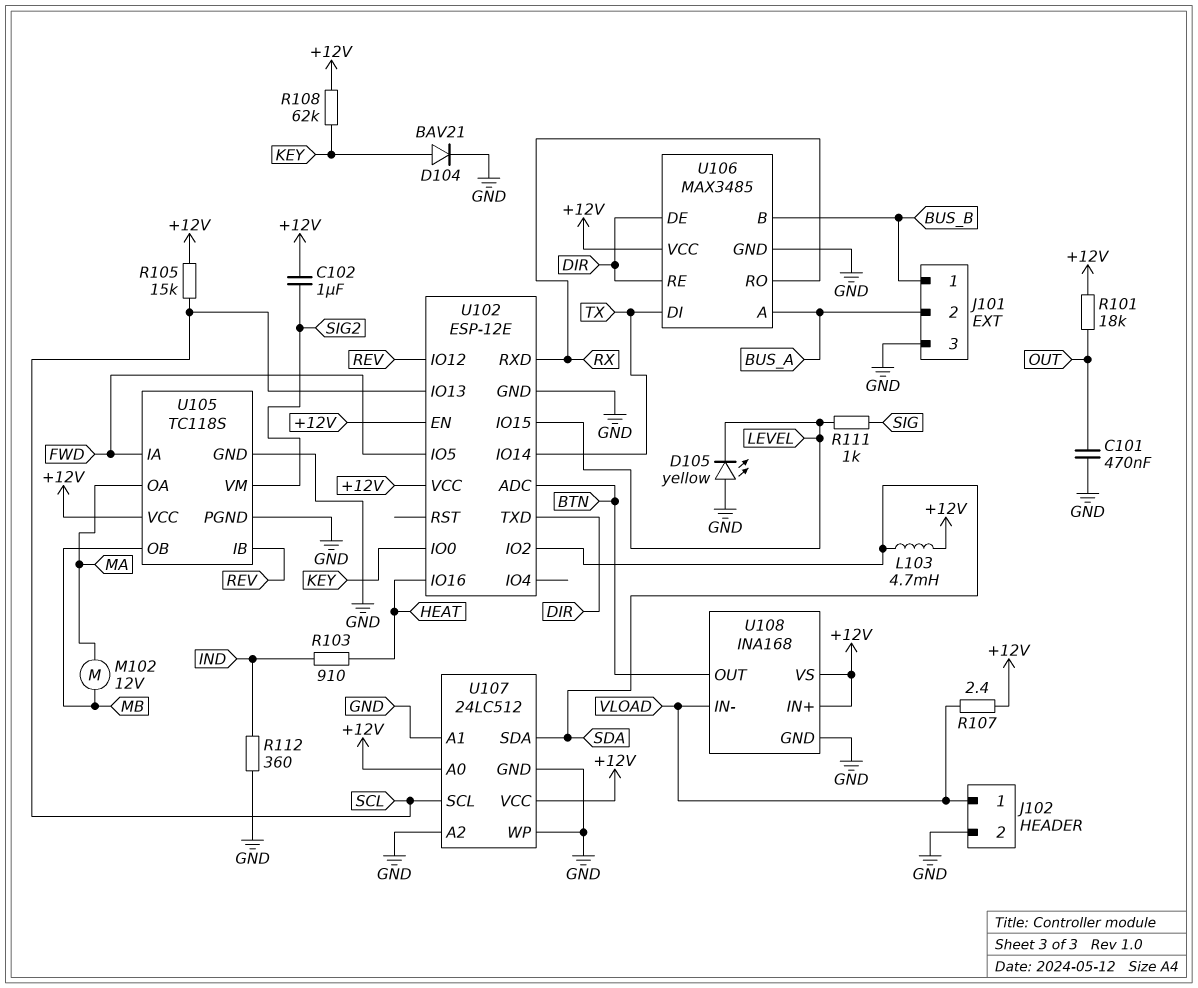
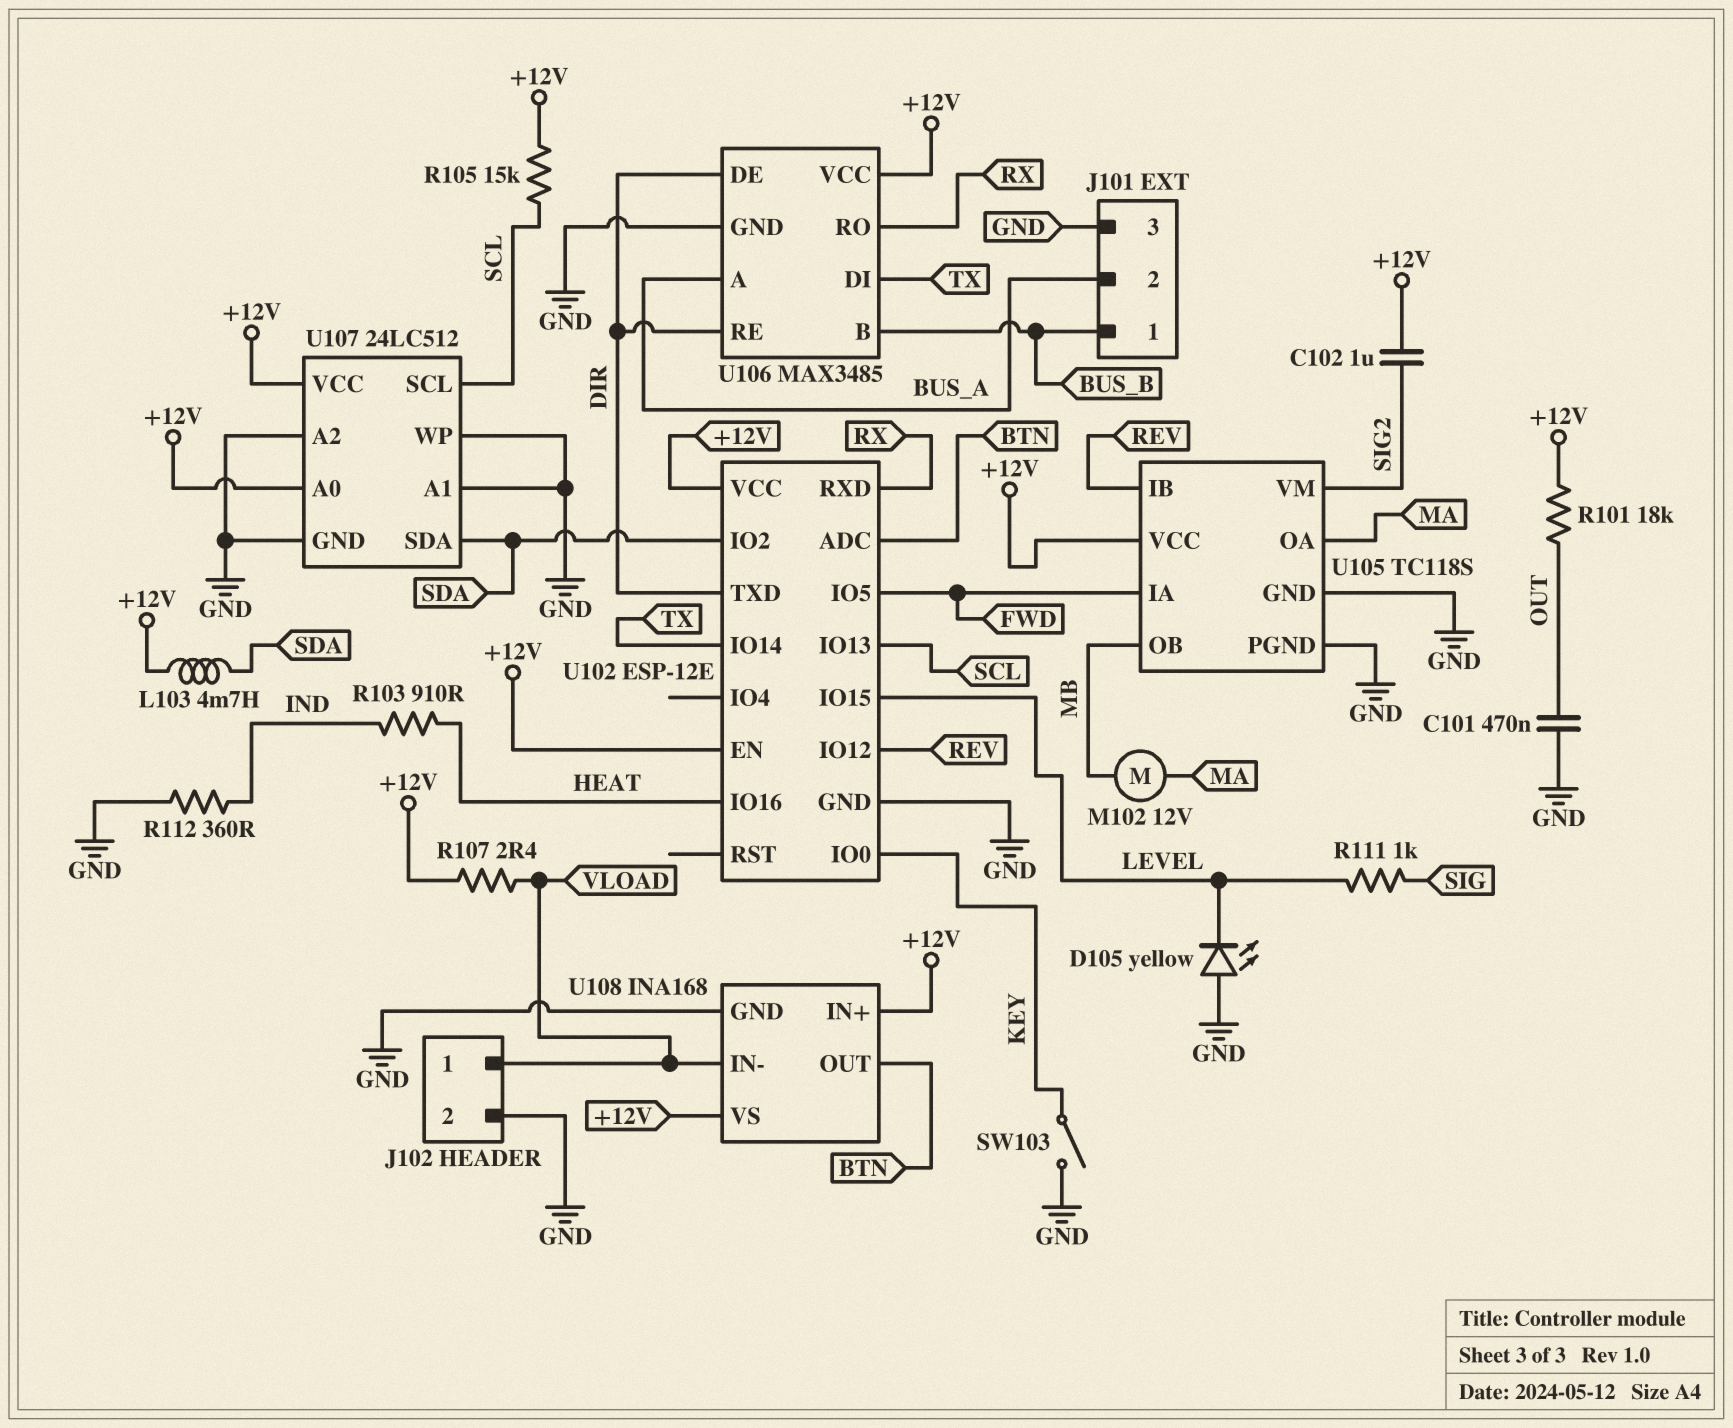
D104: diode BAV21 (A KEY, K GND) -> none
R108: 62k (+12V, KEY) -> none
SW103: none -> switch (GND, KEY)

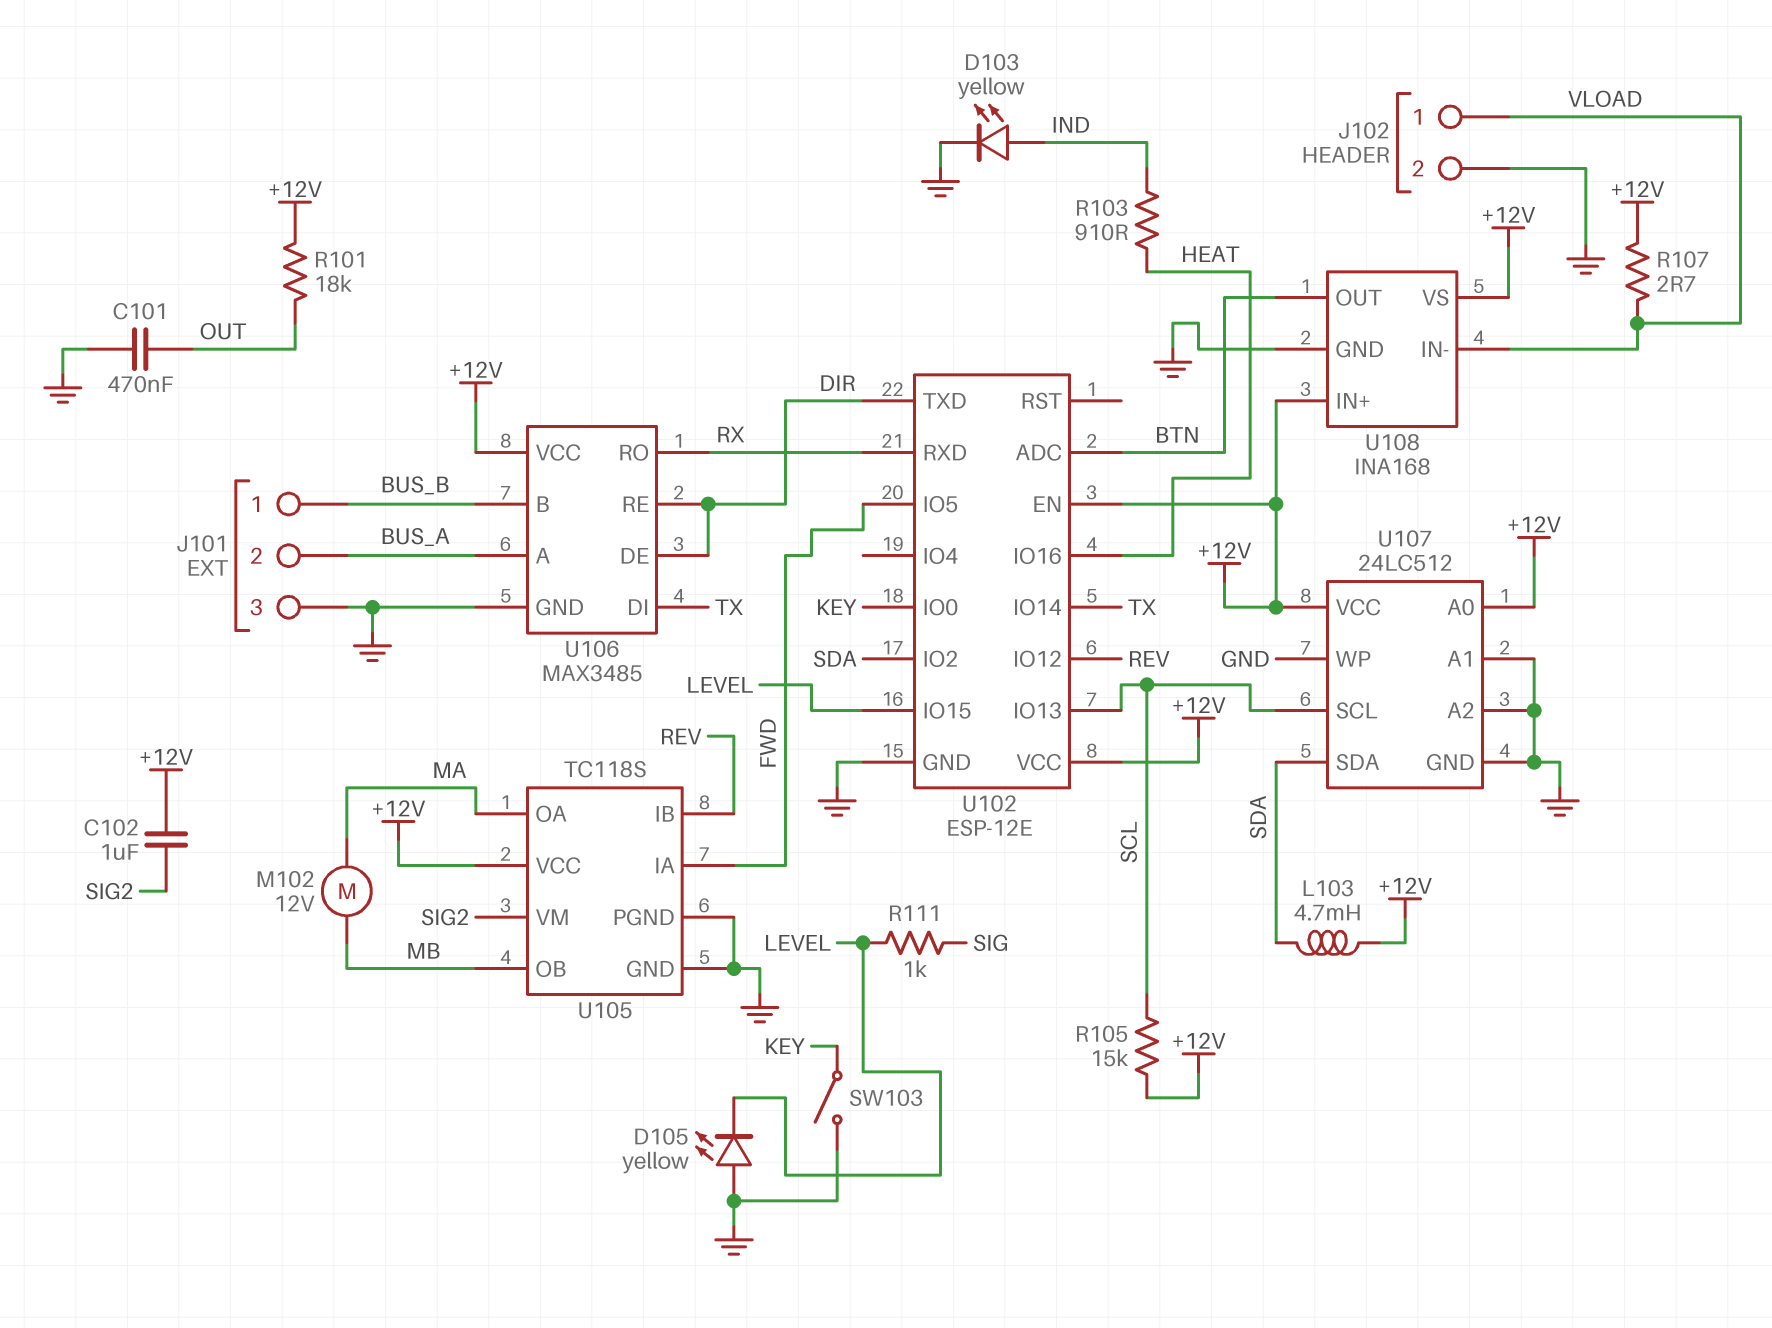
D103: none -> LED yellow (A IND, K GND)
R107: 2.4 (+12V, VLOAD) -> 2.7 (+12V, VLOAD)
R112: 360 (GND, IND) -> none

